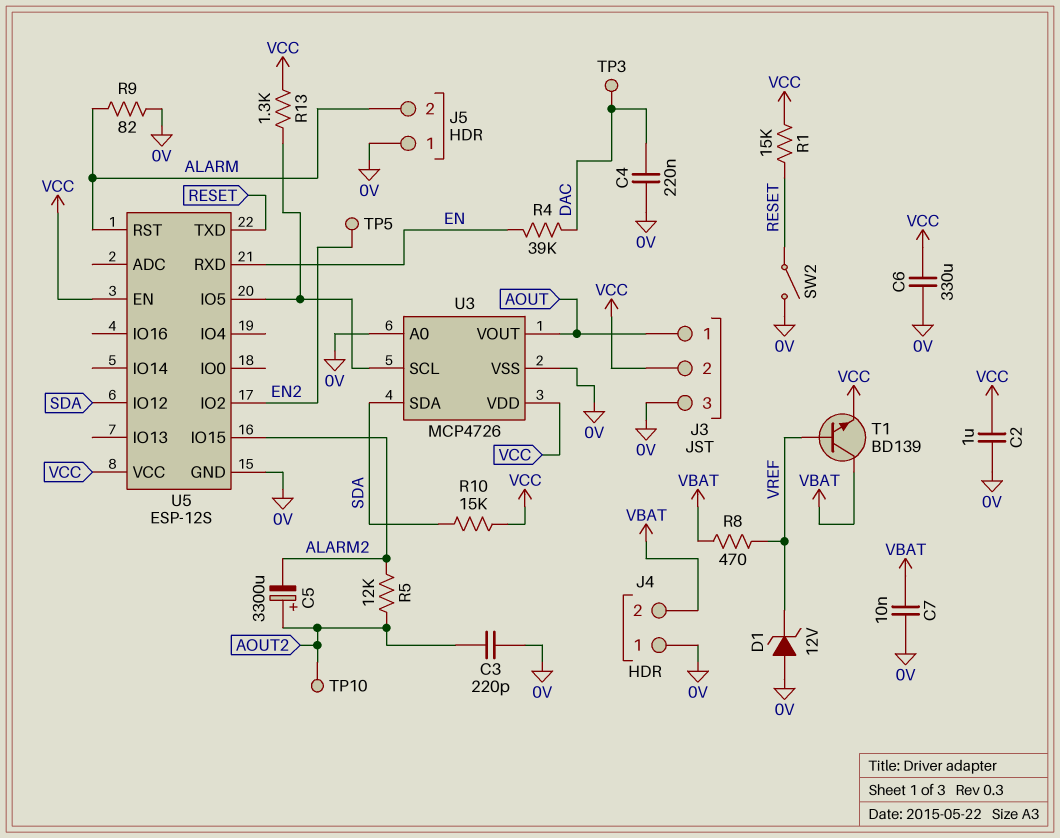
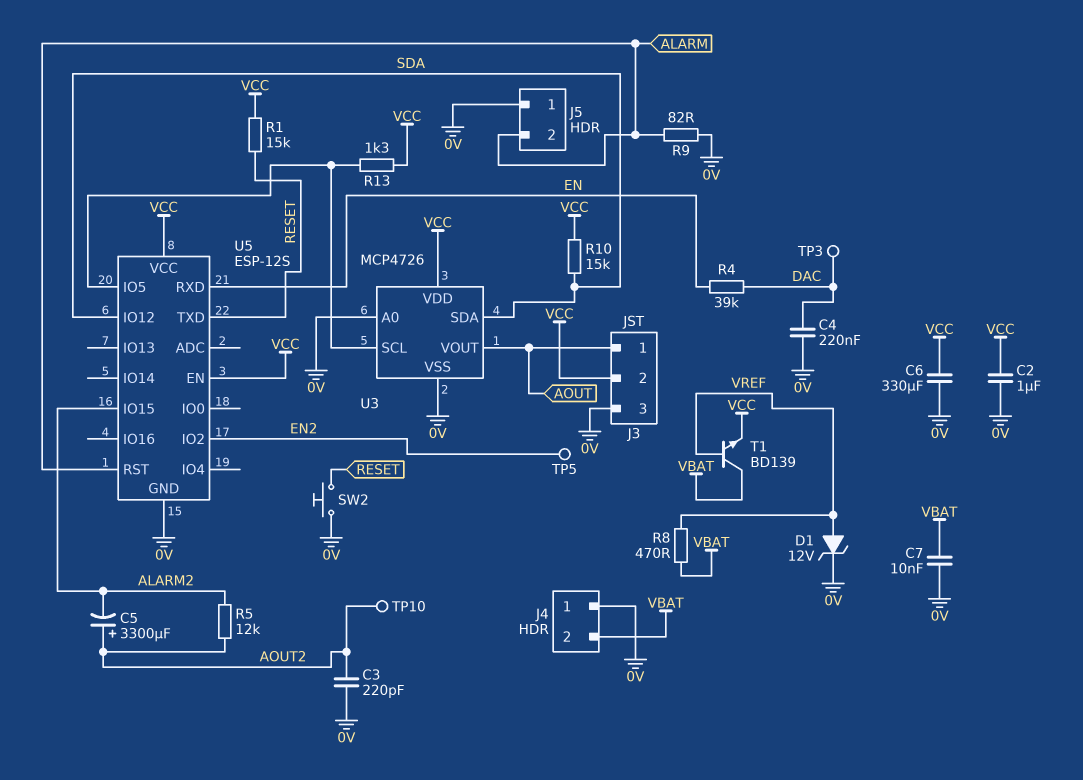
D1: zener 12V (A 0V, K VREF) -> zener 12V (A VREF, K 0V)
SW2: switch (0V, RESET) -> button (0V, RESET)

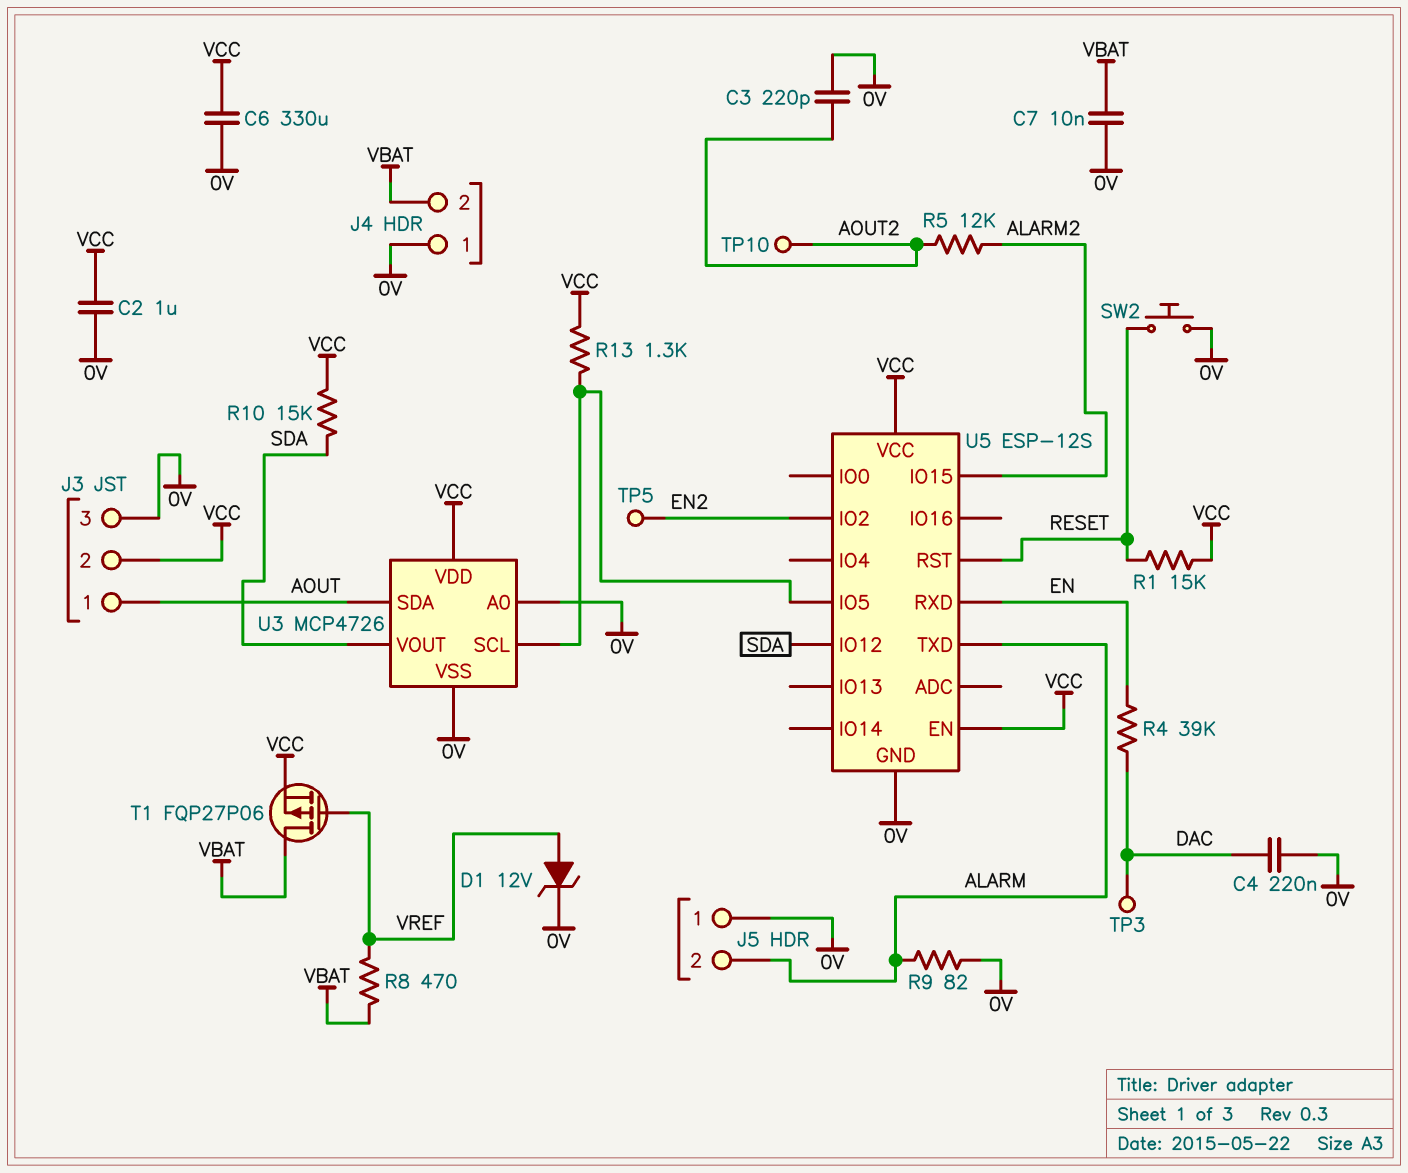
C5: 3300uF (plus AOUT2, minus ALARM2) -> none
T1: NPN BD139 (B VREF, C VBAT, E VCC) -> PMOS FQP27P06 (G VREF, D VBAT, S VCC)
U3 pin SDA: SDA -> AOUT
U3 pin VOUT: AOUT -> SDA
U5 pin RST: ALARM -> RESET
U5 pin TXD: RESET -> ALARM

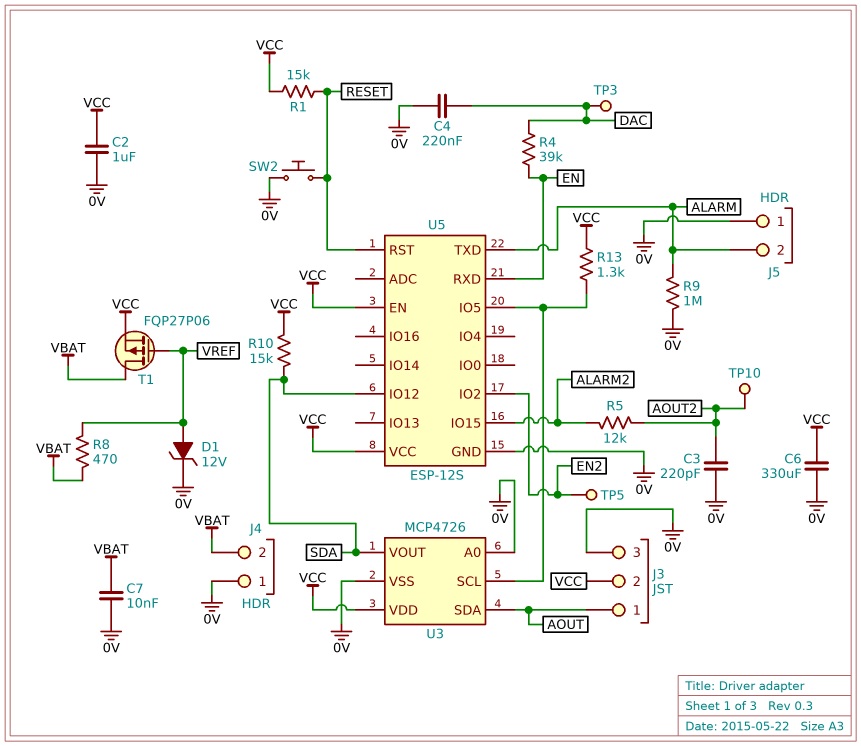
R9: 82 (0V, ALARM) -> 1M (0V, ALARM)

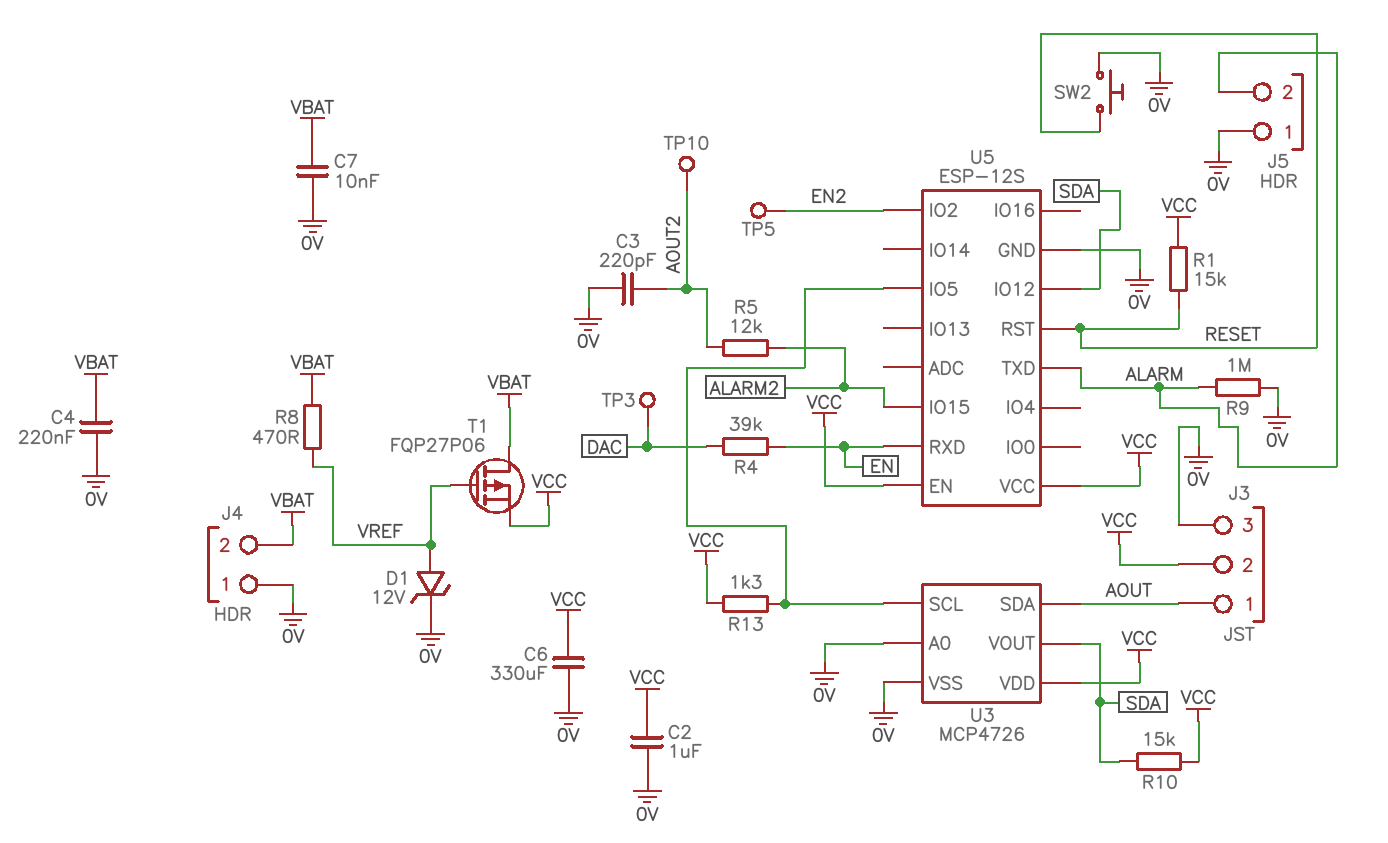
C4: 220nF (0V, DAC) -> 220nF (0V, VBAT)

